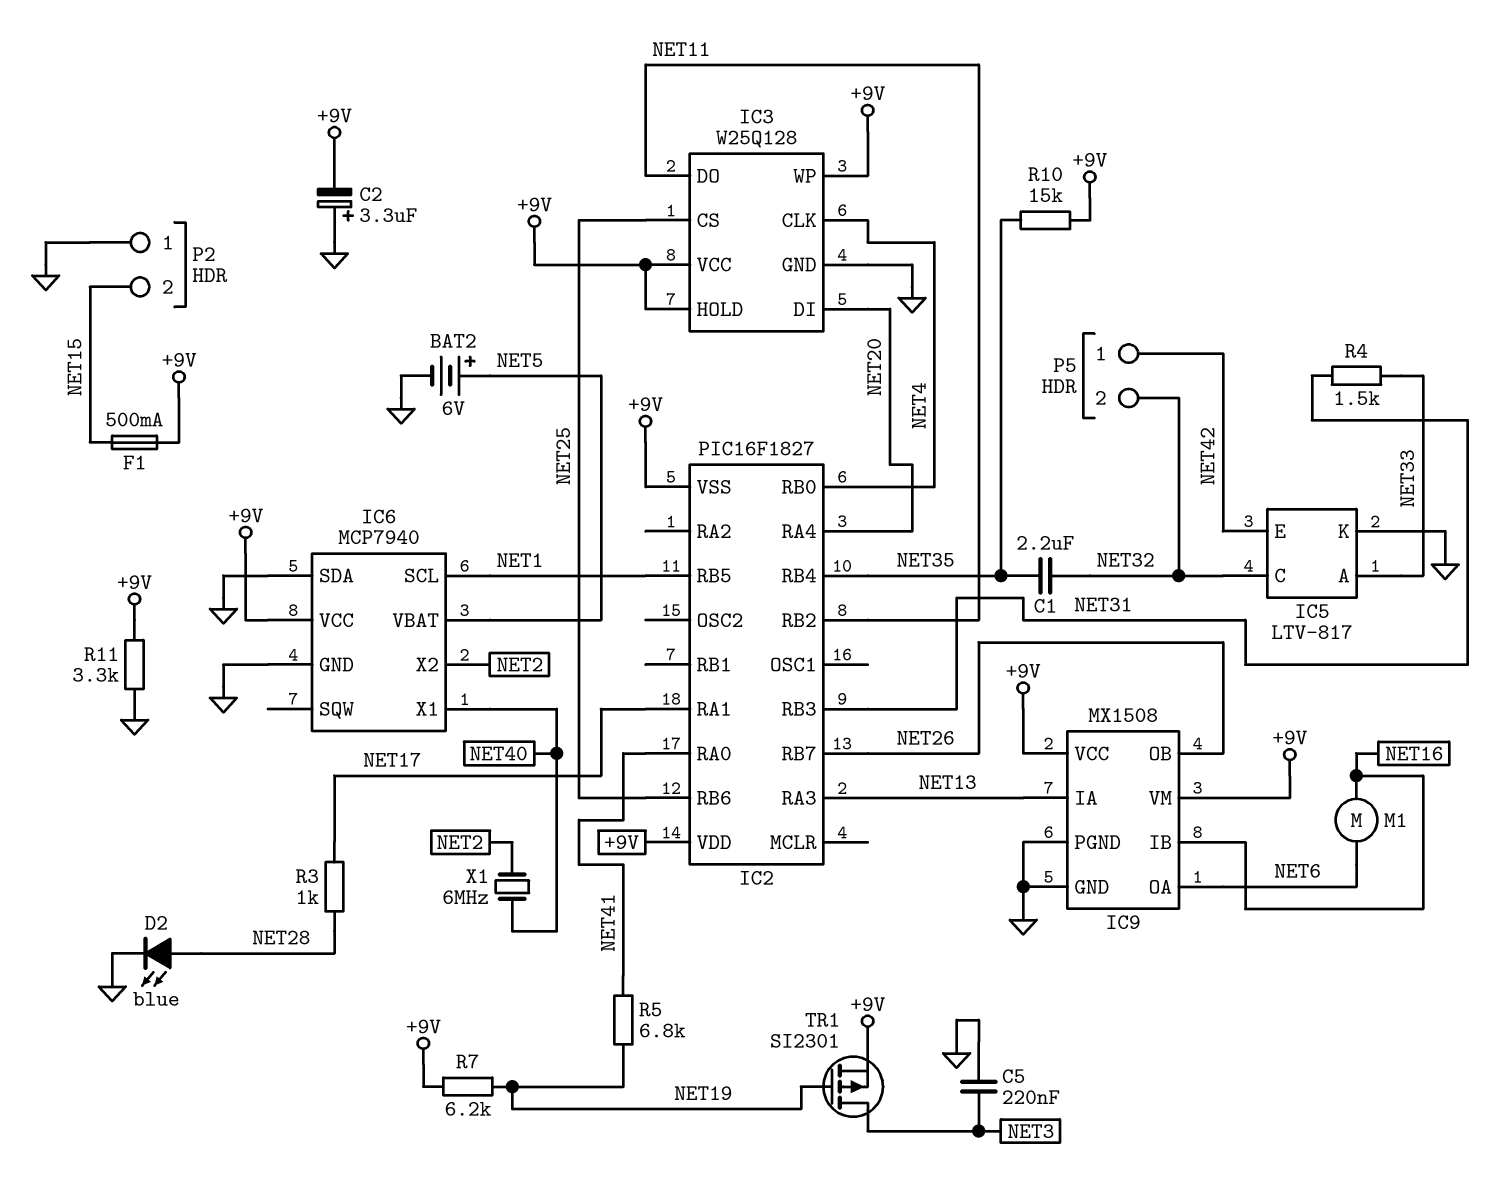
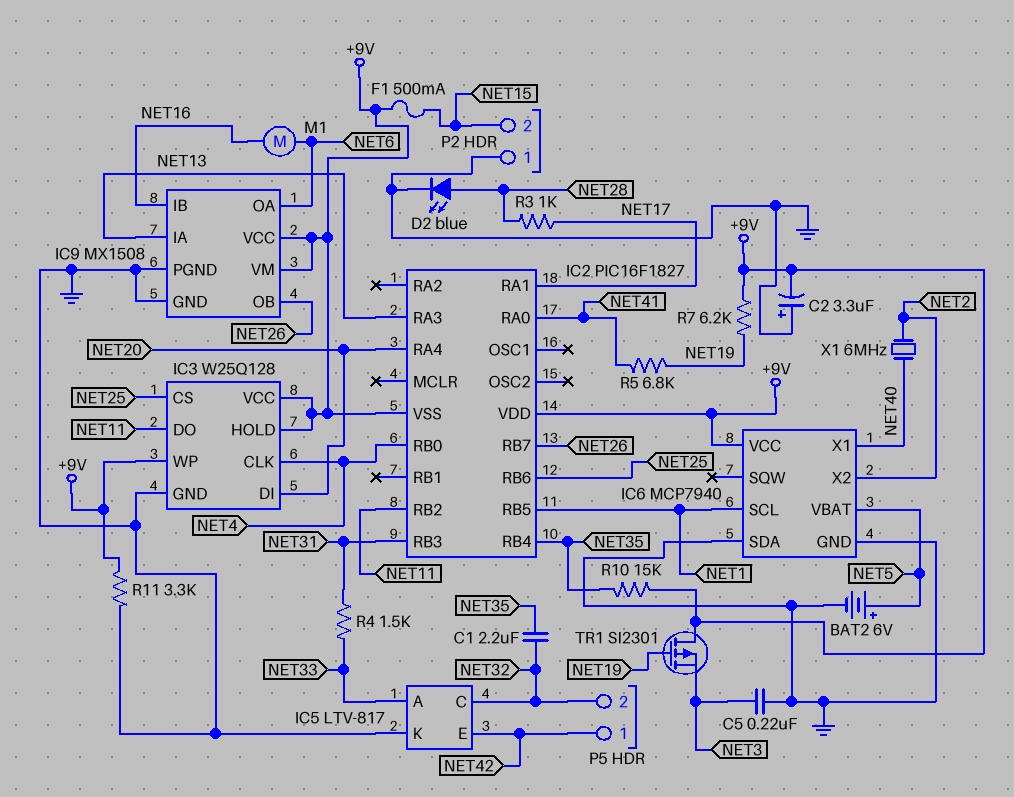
TR1: PMOS SI2301 (G NET19, D NET3, S +9V) -> PMOS SI2301 (G NET19, D +9V, S NET3)

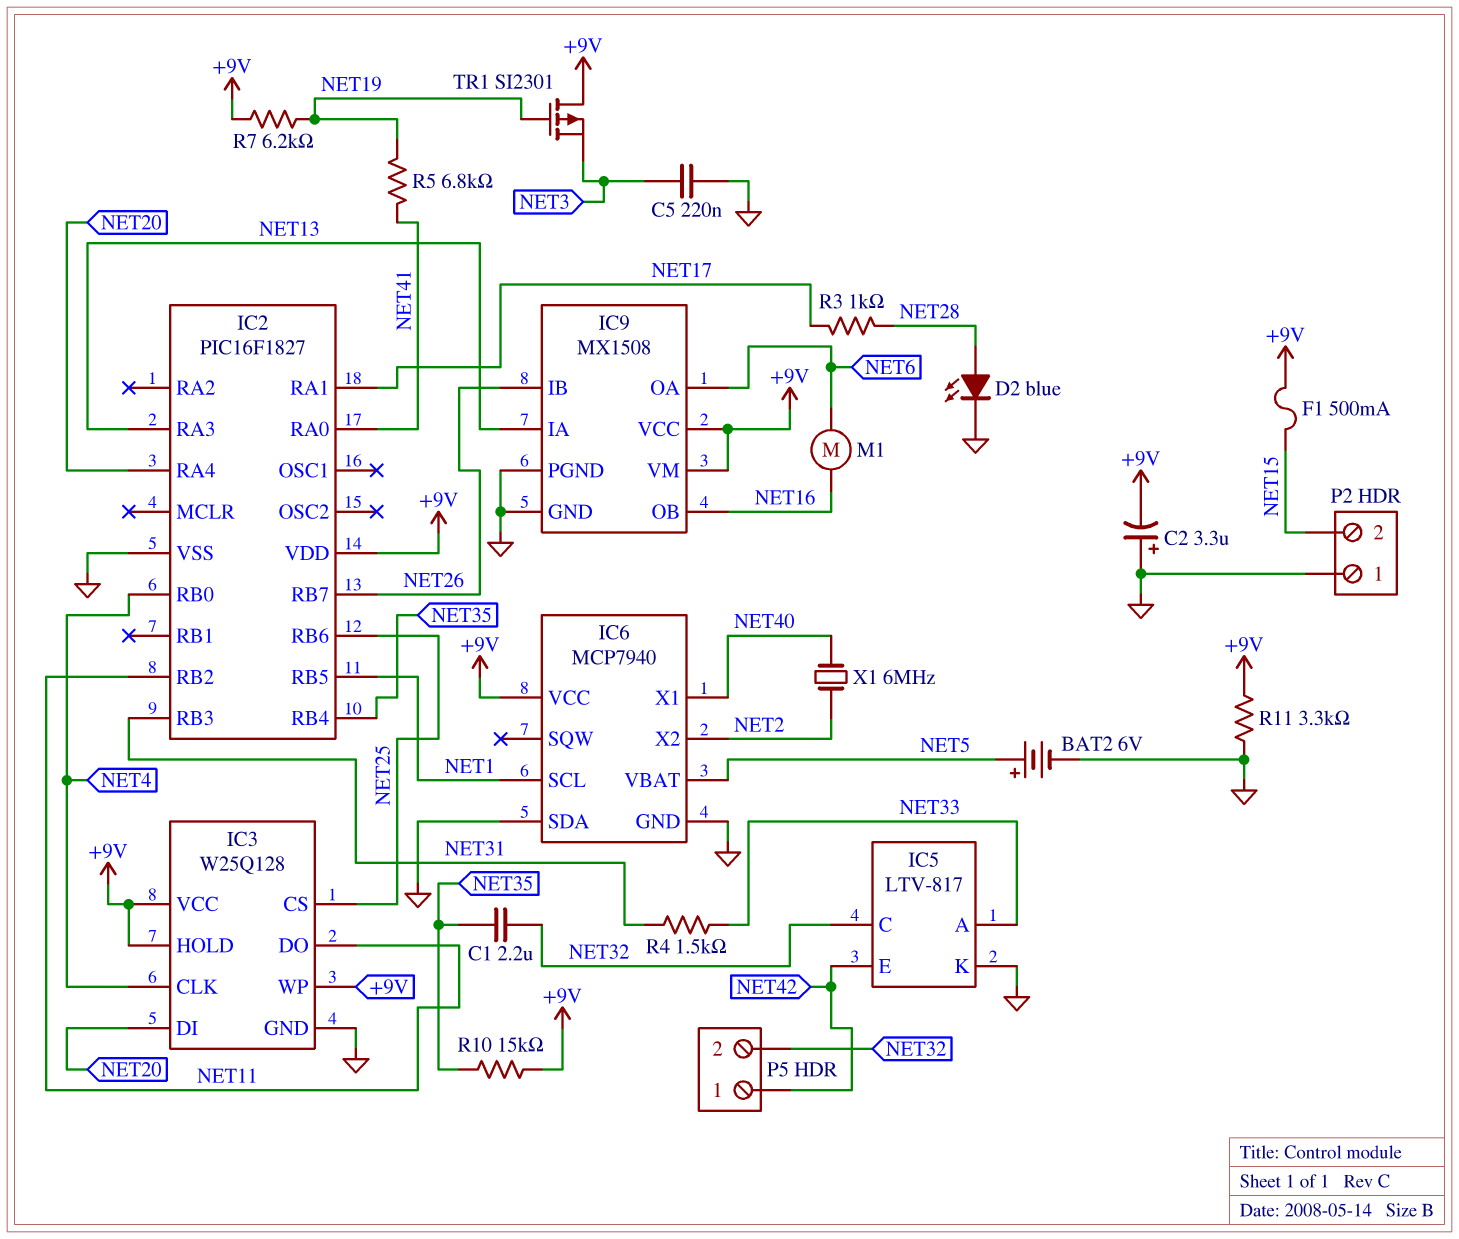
IC2 pin VSS: +9V -> GND
IC9 pin IB: NET16 -> NET26
IC9 pin OB: NET26 -> NET16

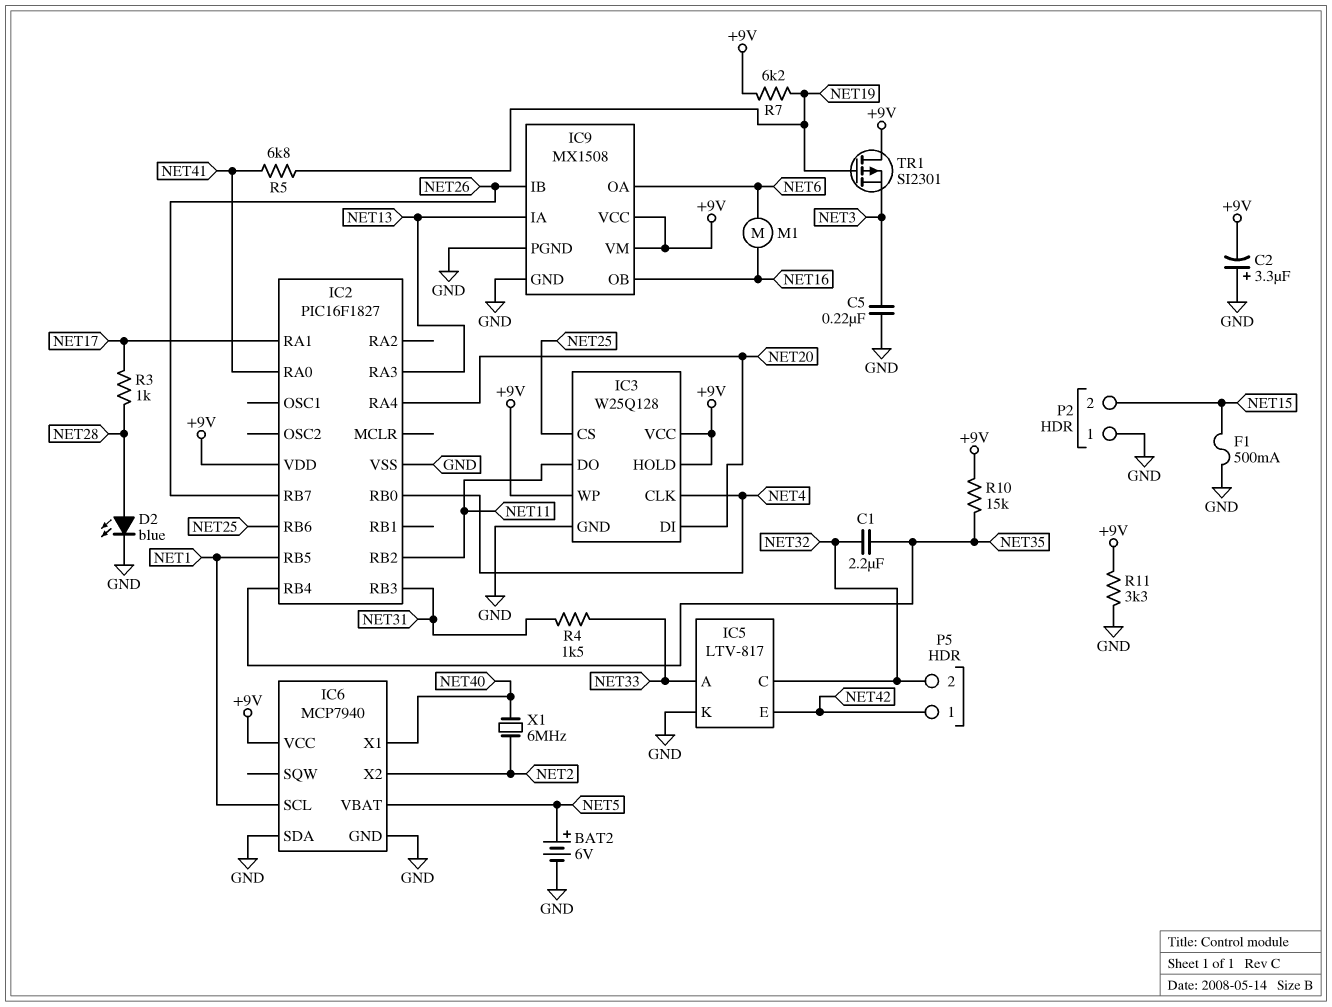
F1: 500mA (+9V, NET15) -> 500mA (GND, NET15)

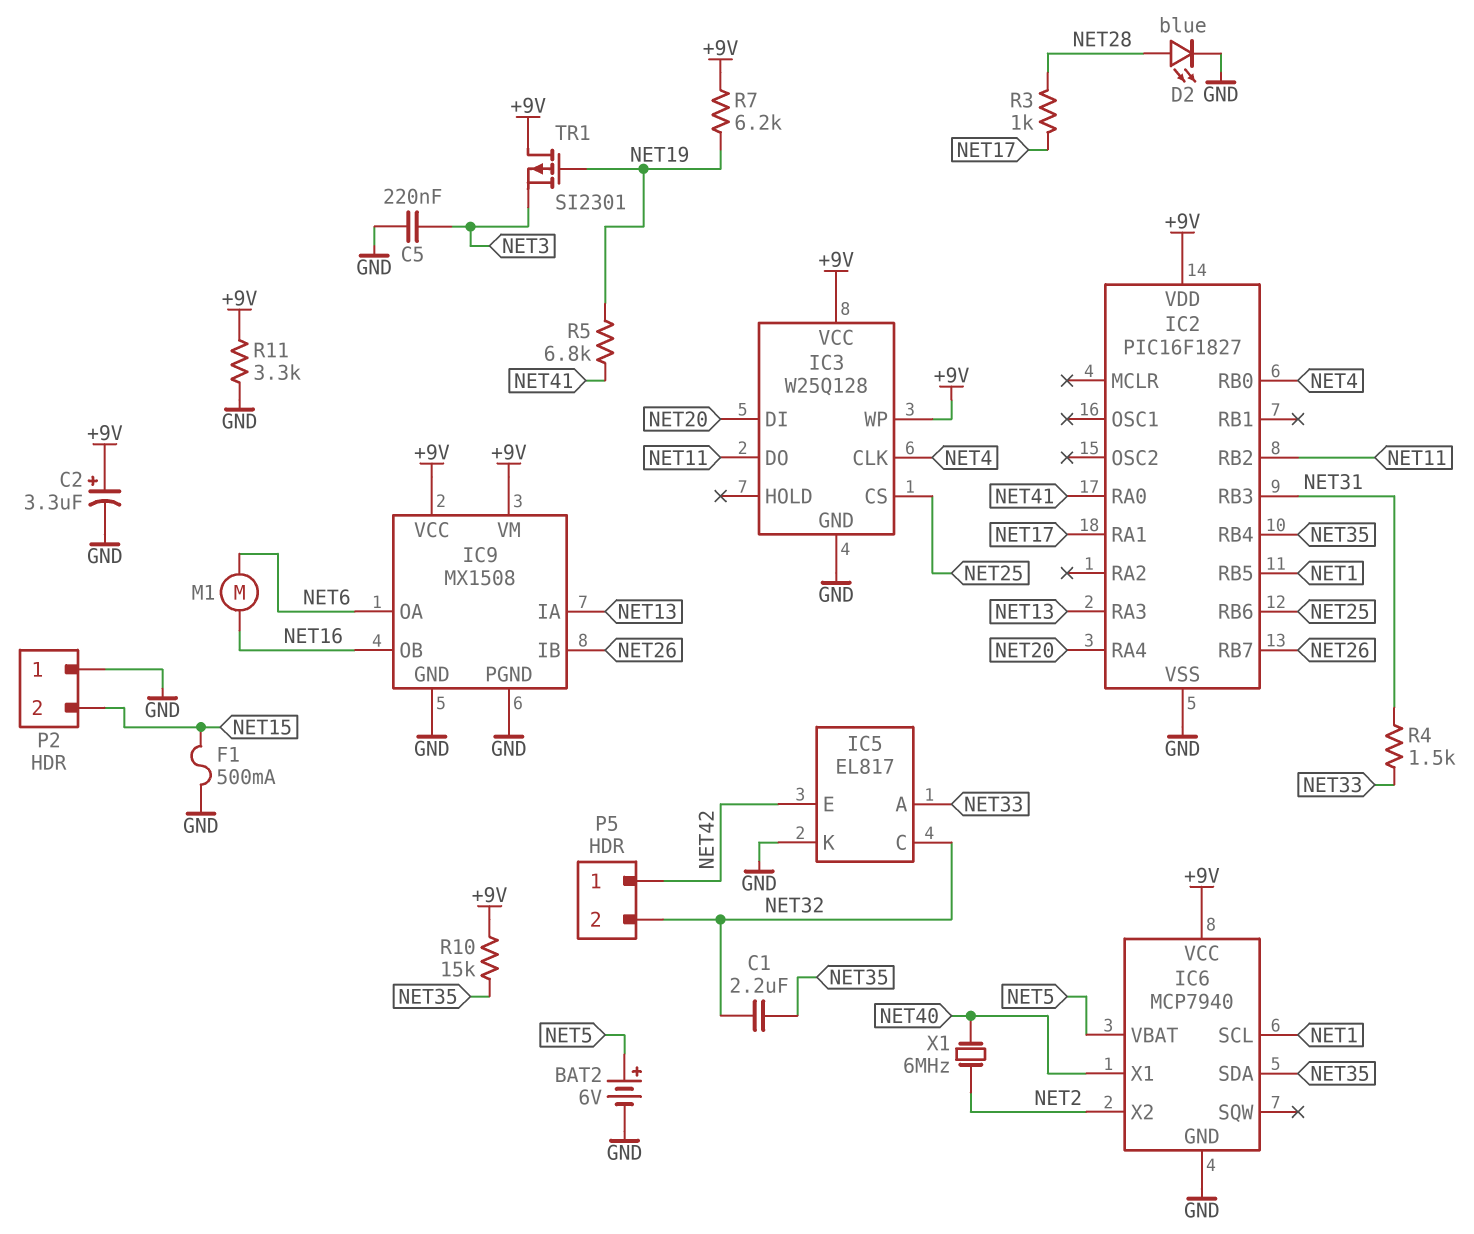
C2: 3.3uF (plus GND, minus +9V) -> 3.3uF (plus +9V, minus GND)
IC3 pin HOLD: +9V -> none
IC5: LTV-817 -> EL817
IC6 pin SDA: GND -> NET35

